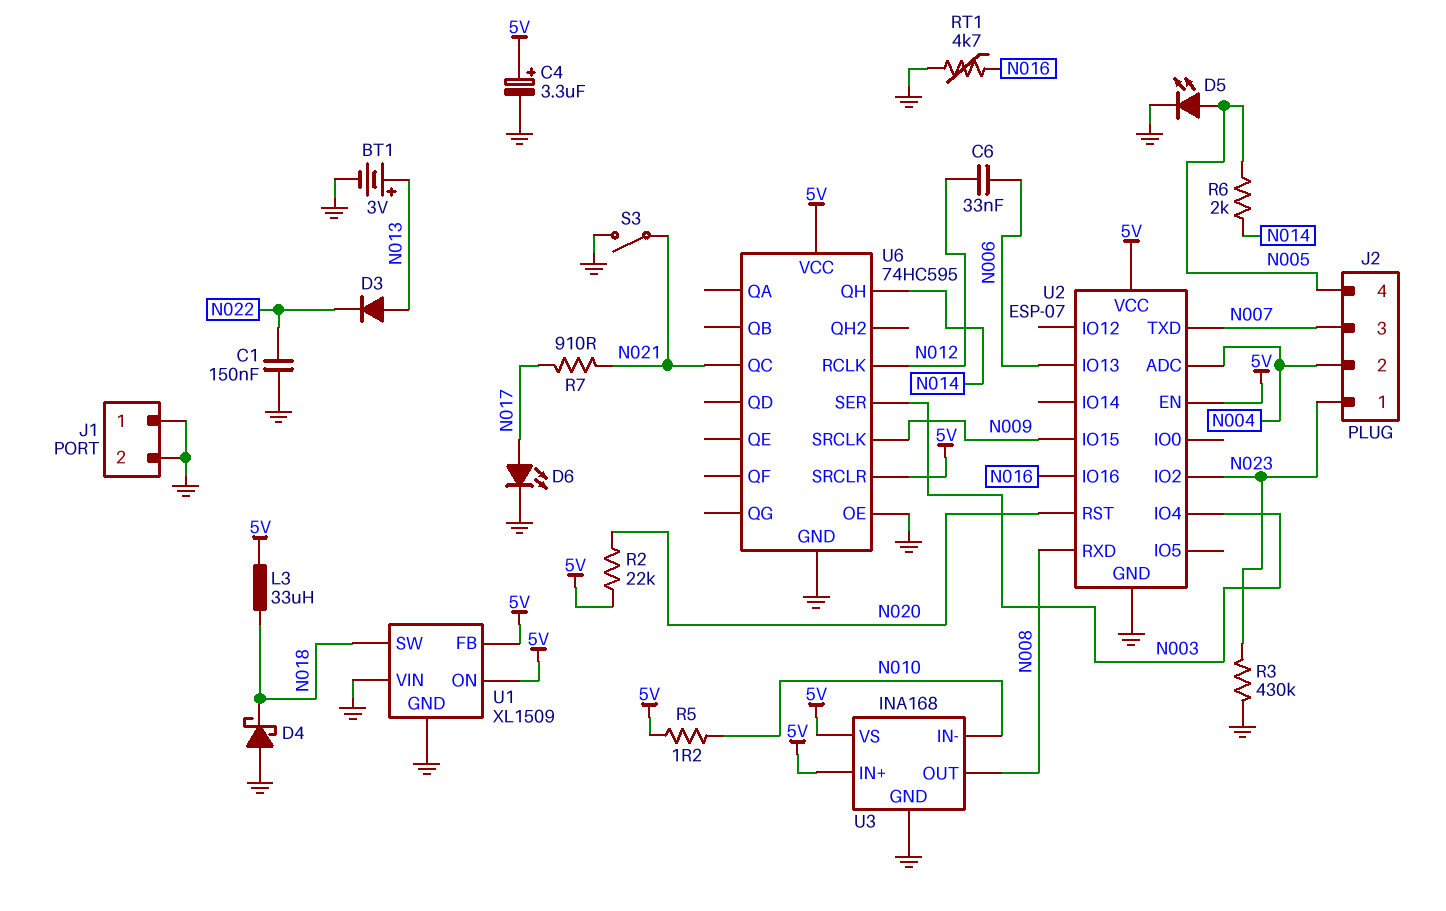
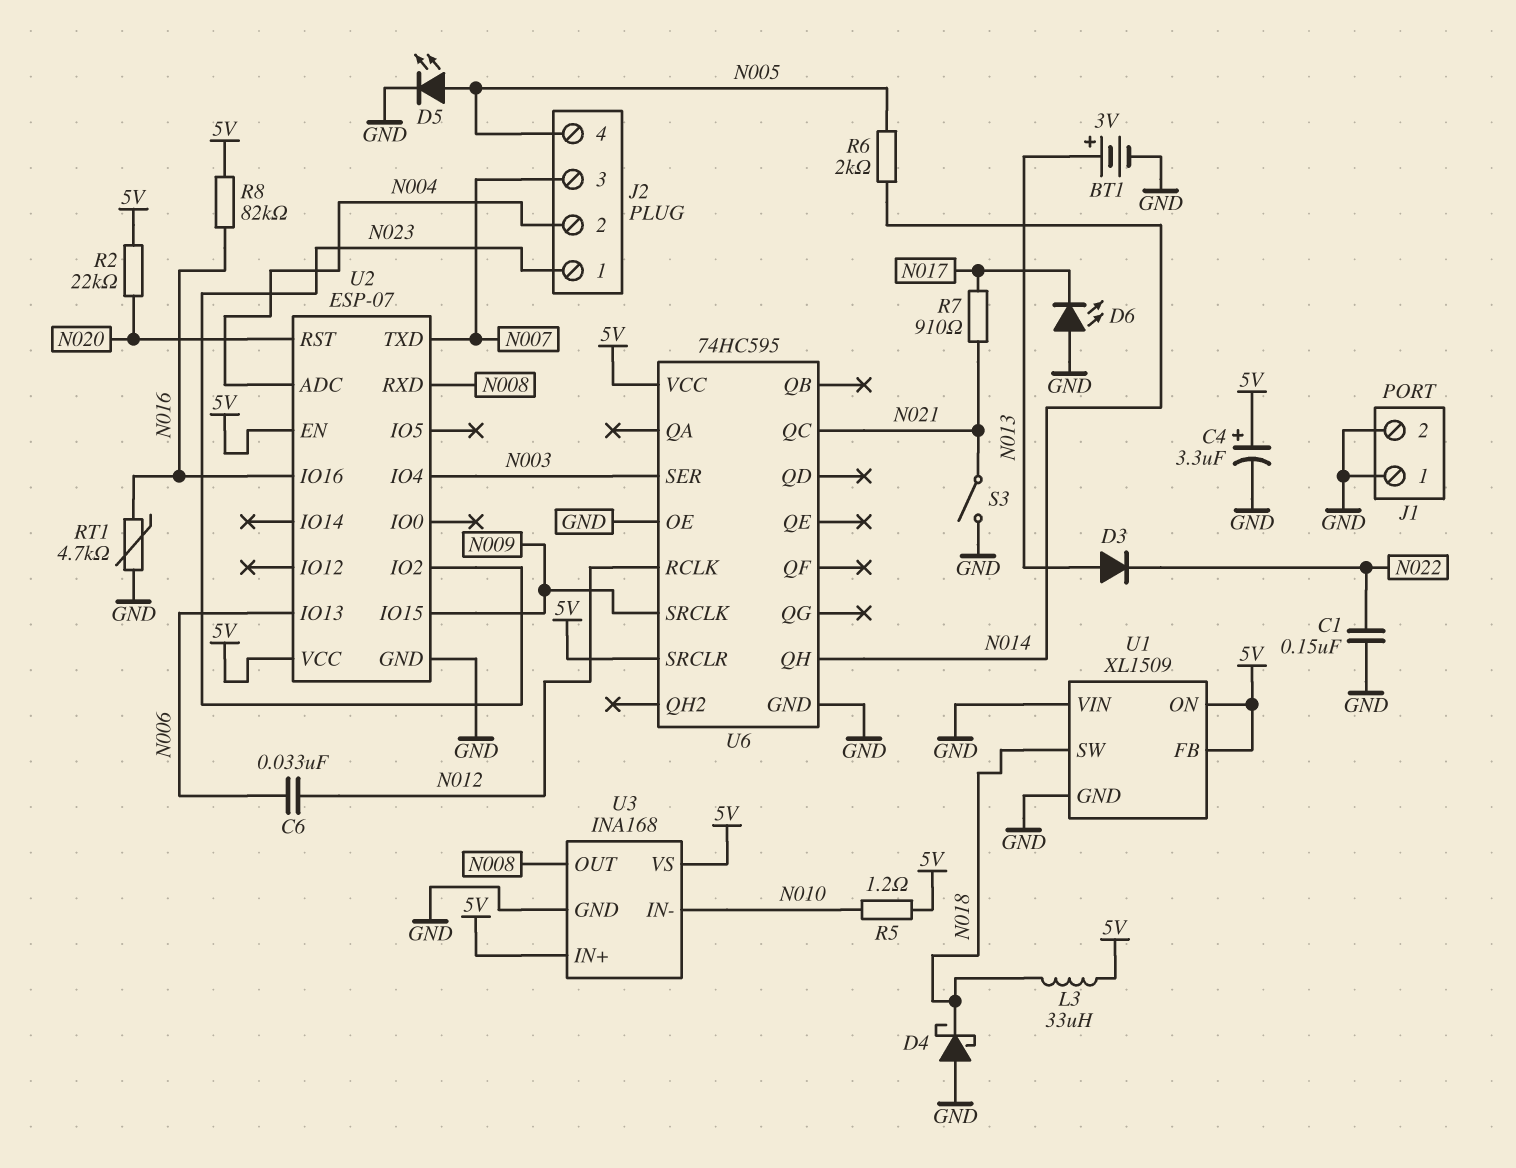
D6: LED (A N017, K GND) -> LED (A GND, K N017)
R3: 430k (GND, N023) -> none
R8: none -> 82k (5V, N016)

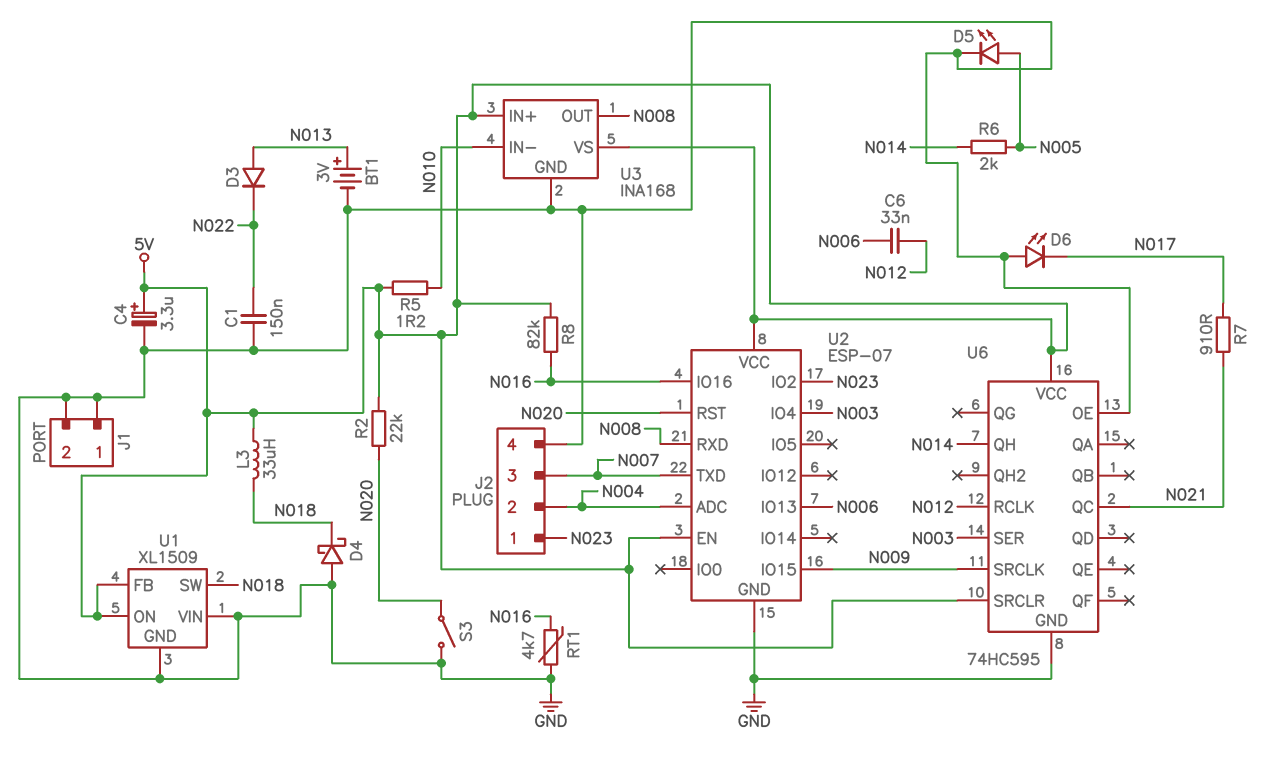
J2 pin 4: N005 -> GND
S3: switch (GND, N021) -> switch (GND, N020)

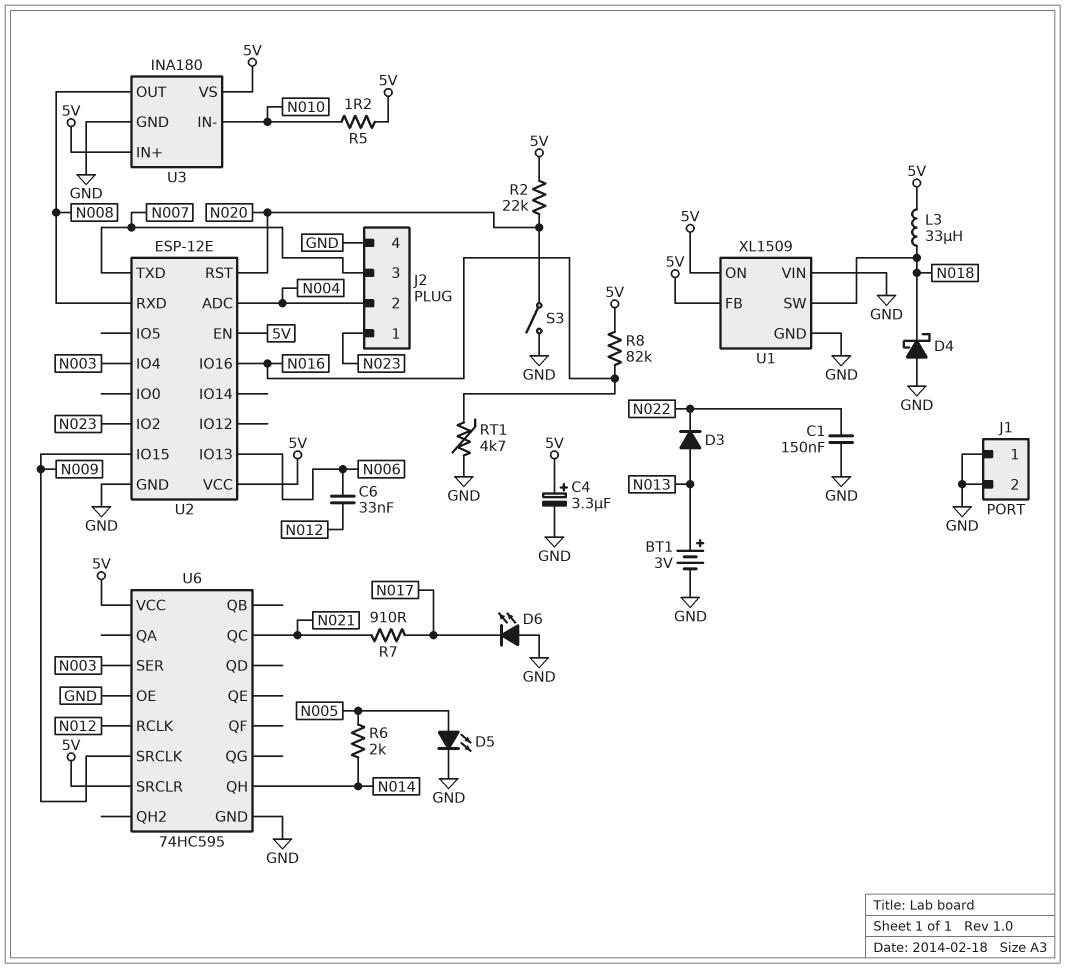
U2: ESP-07 -> ESP-12E
U3: INA168 -> INA180

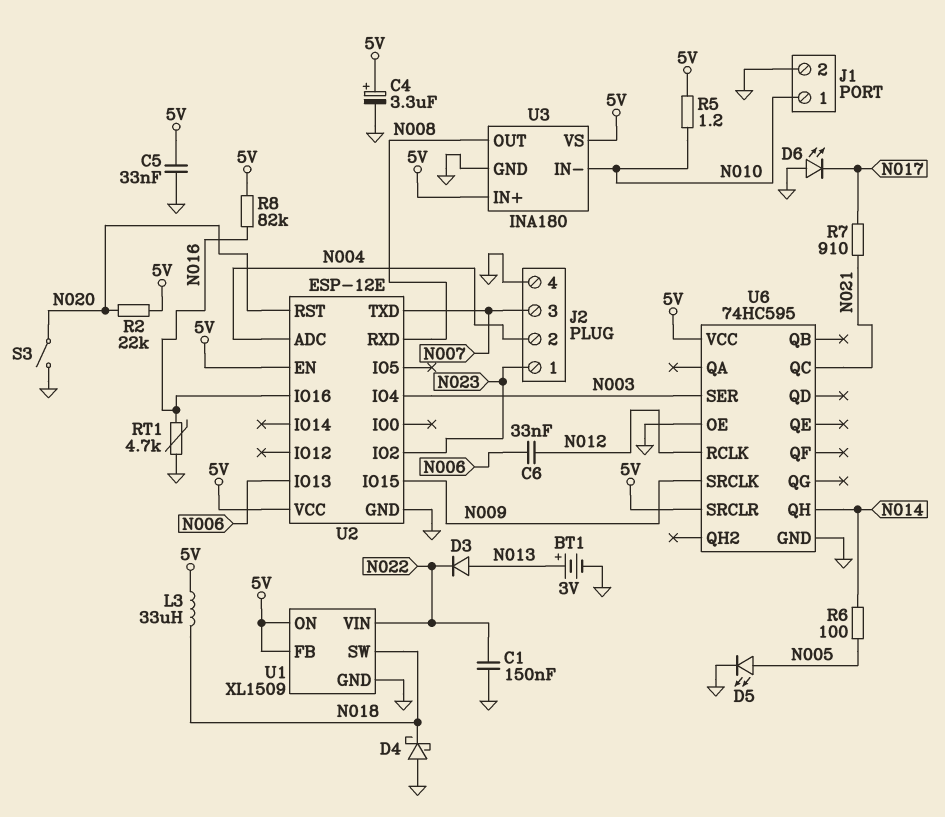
C5: none -> 33nF (5V, GND)
J1 pin 1: GND -> N010
R6: 2k (N005, N014) -> 100 (N005, N014)
U1 pin VIN: GND -> N022

